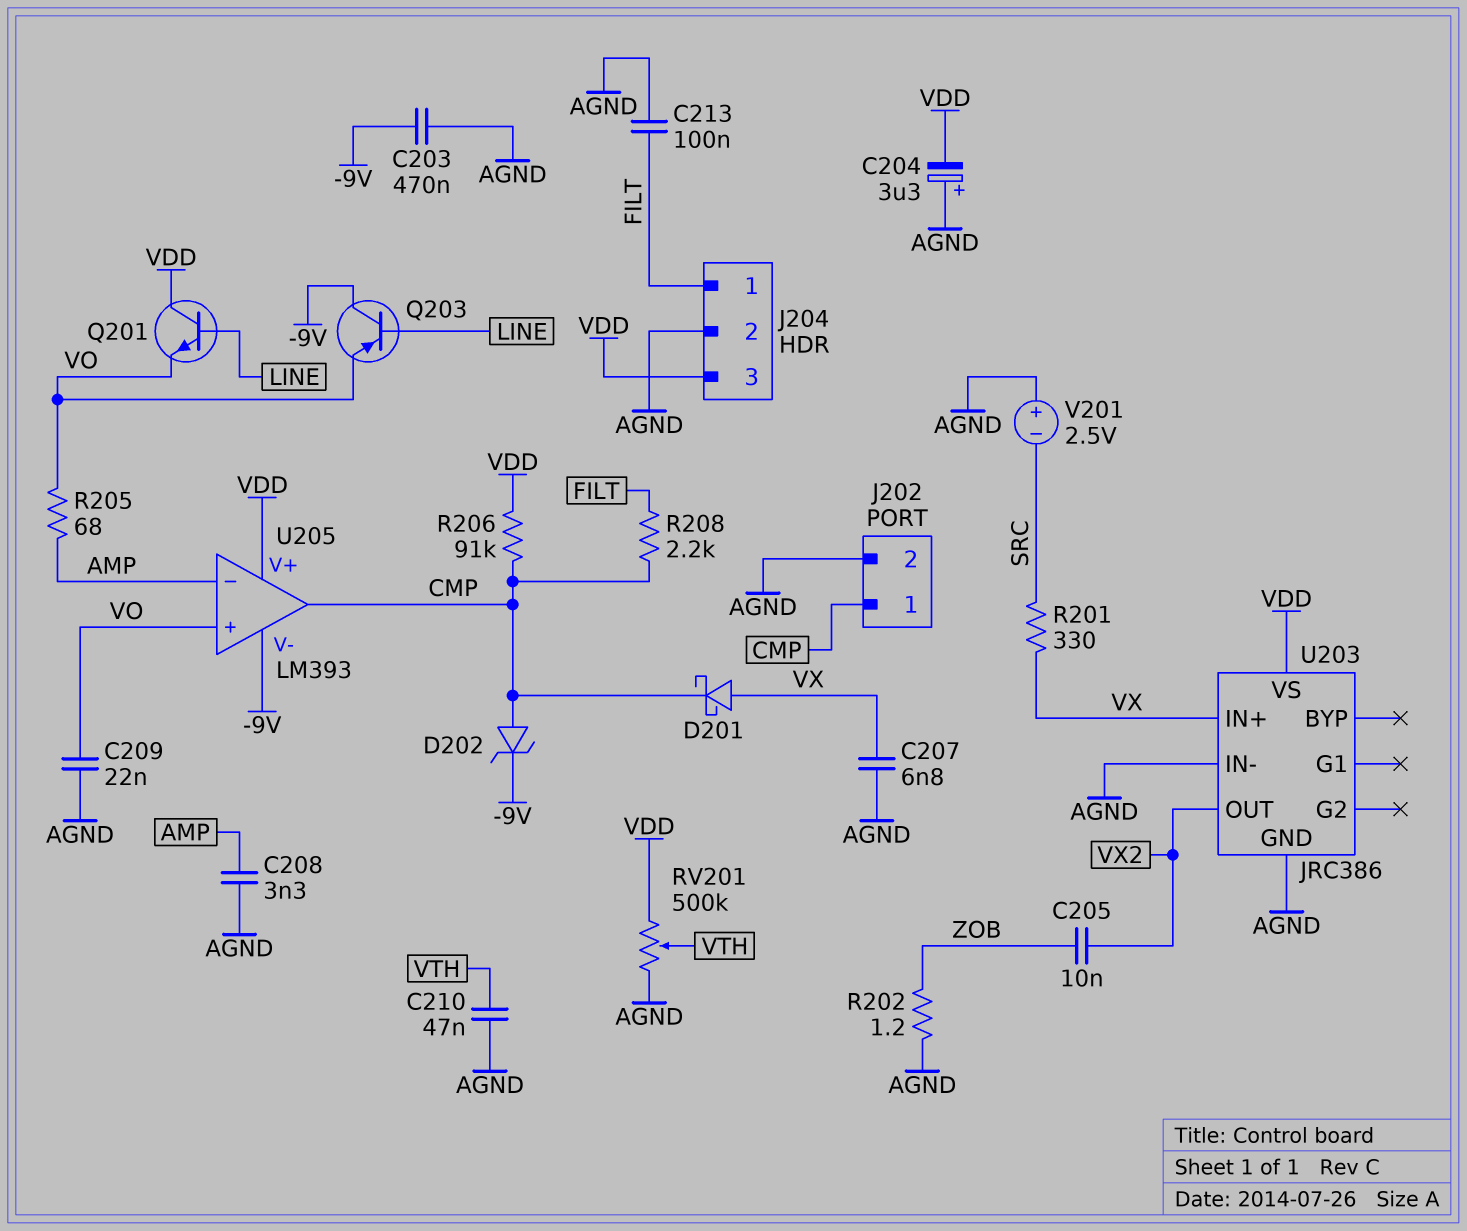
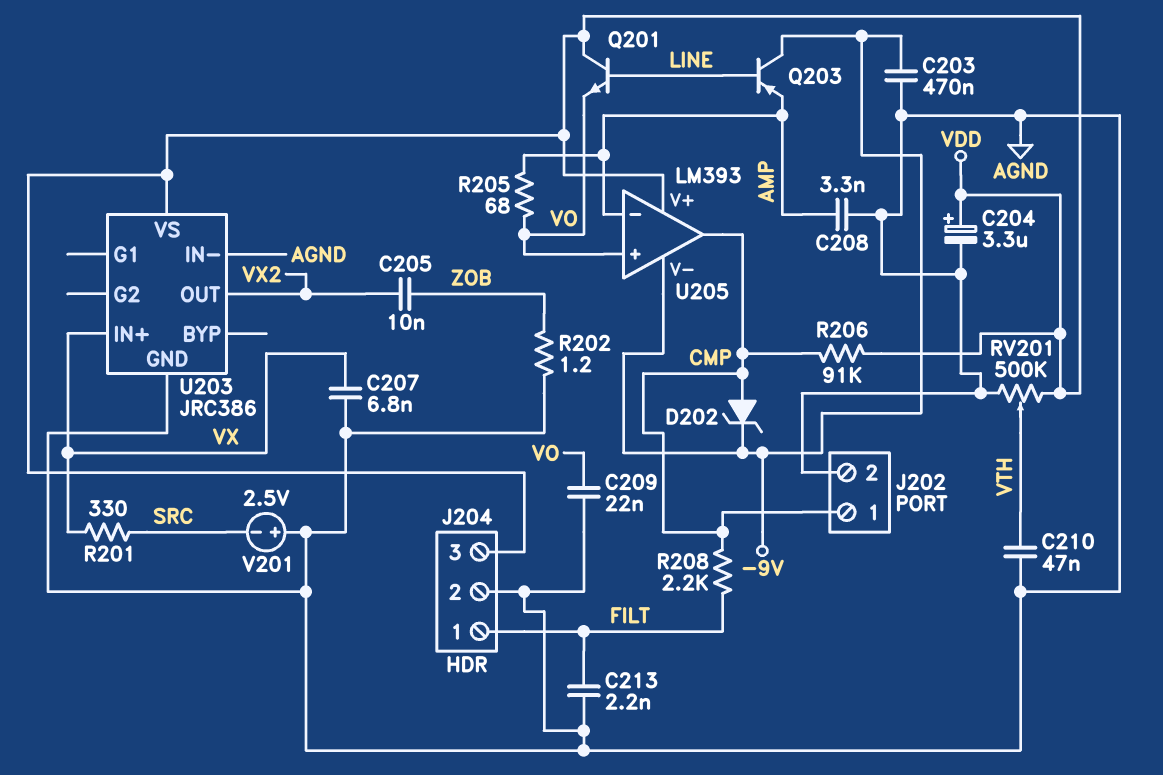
C204: 3.3uF (plus AGND, minus VDD) -> 3.3uF (plus VDD, minus AGND)
C213: 100nF (AGND, FILT) -> 2.2nF (AGND, FILT)
D201: schottky (A VX, K CMP) -> none
Q203: PNP (B LINE, C -9V, E VO) -> PNP (B LINE, C -9V, E AMP)

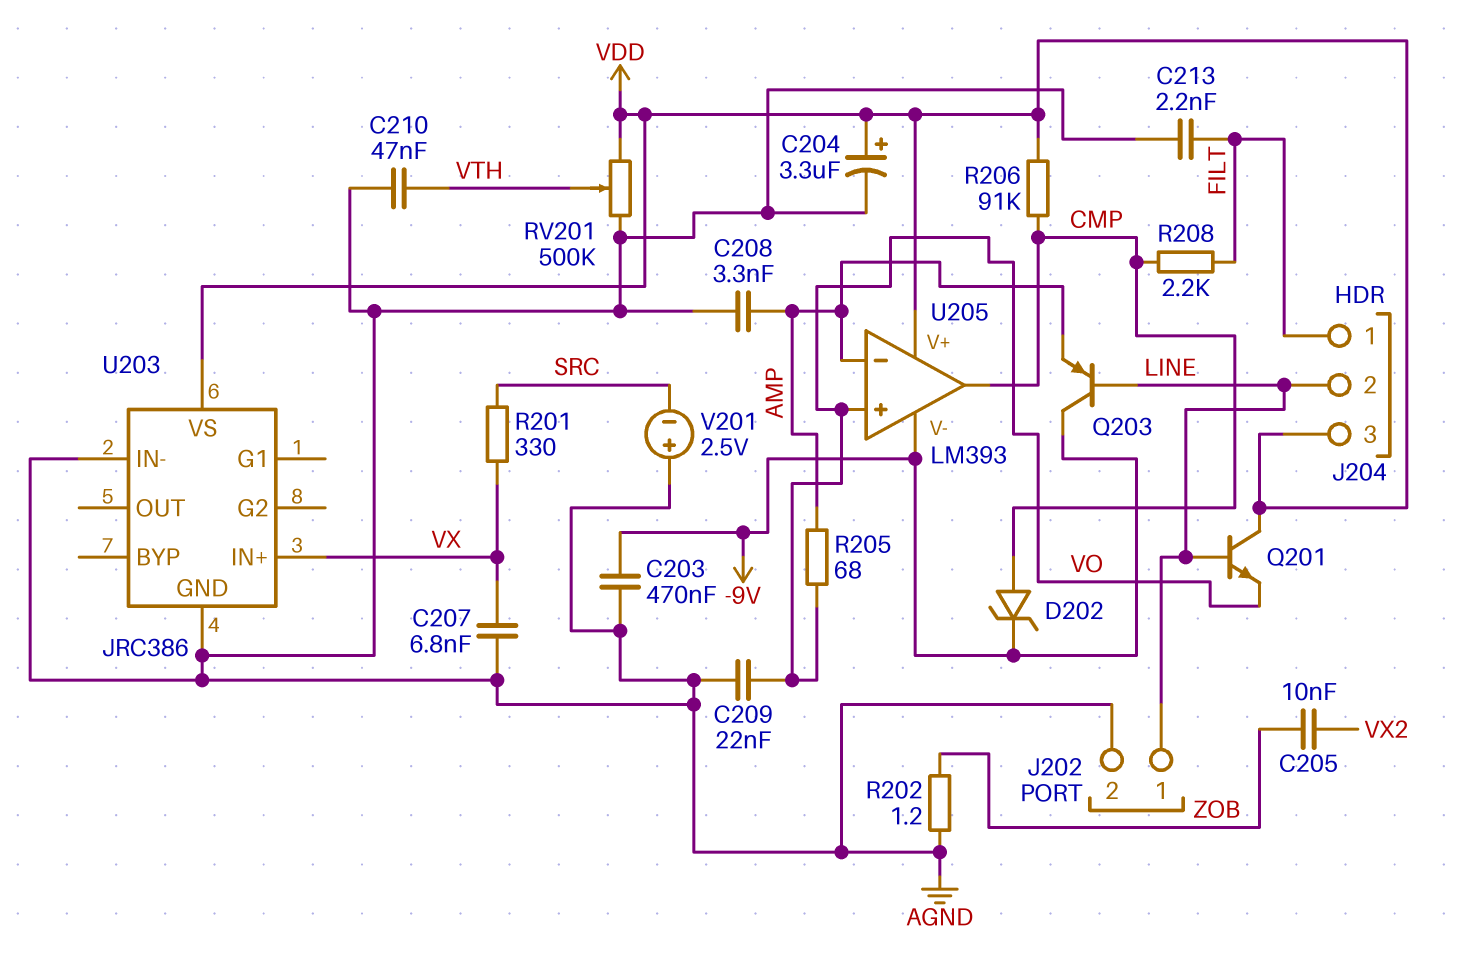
J202 pin 1: CMP -> LINE
J204 pin 2: AGND -> LINE
U203 pin OUT: VX2 -> none

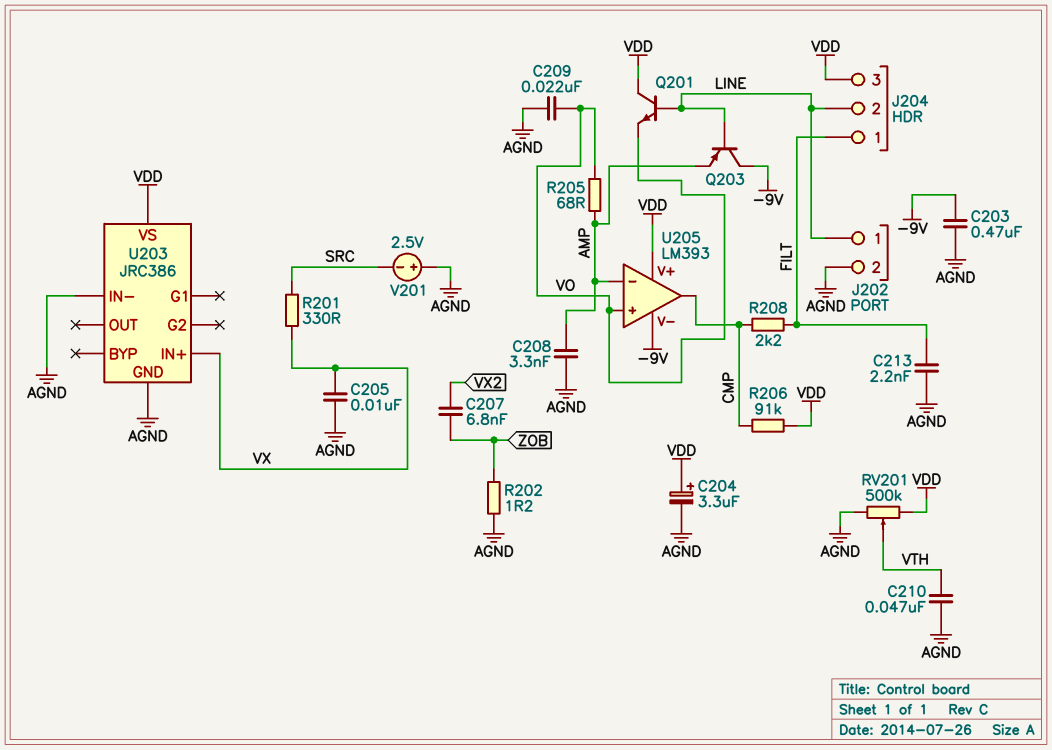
C205: 10nF (VX2, ZOB) -> 10nF (AGND, VX)
C207: 6.8nF (AGND, VX) -> 6.8nF (VX2, ZOB)
D202: zener (A CMP, K -9V) -> none

